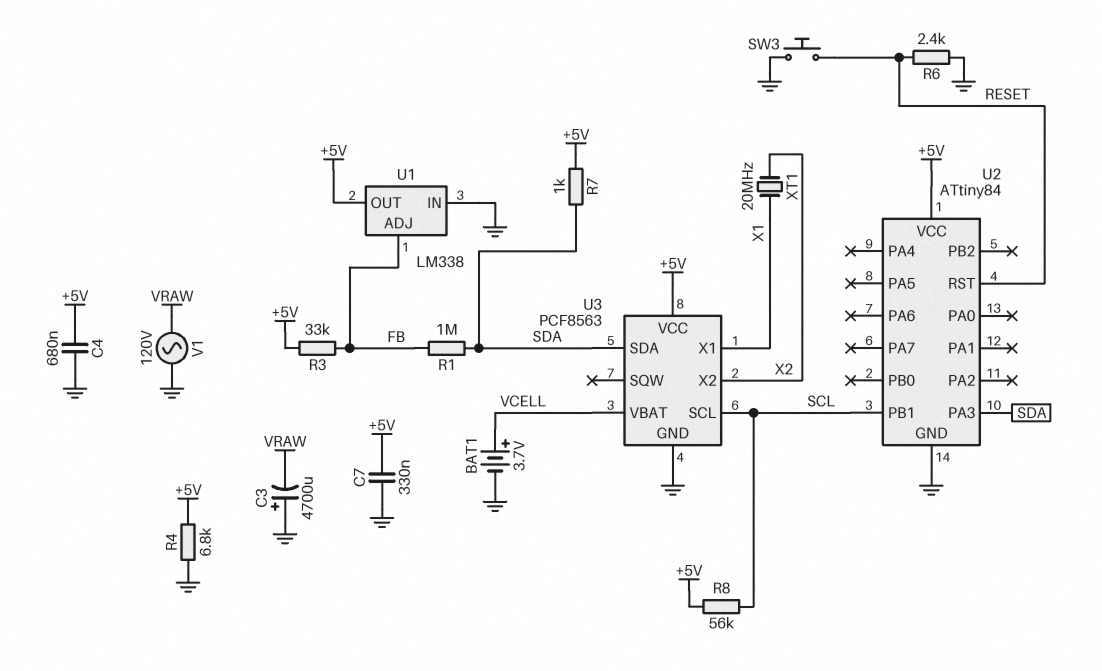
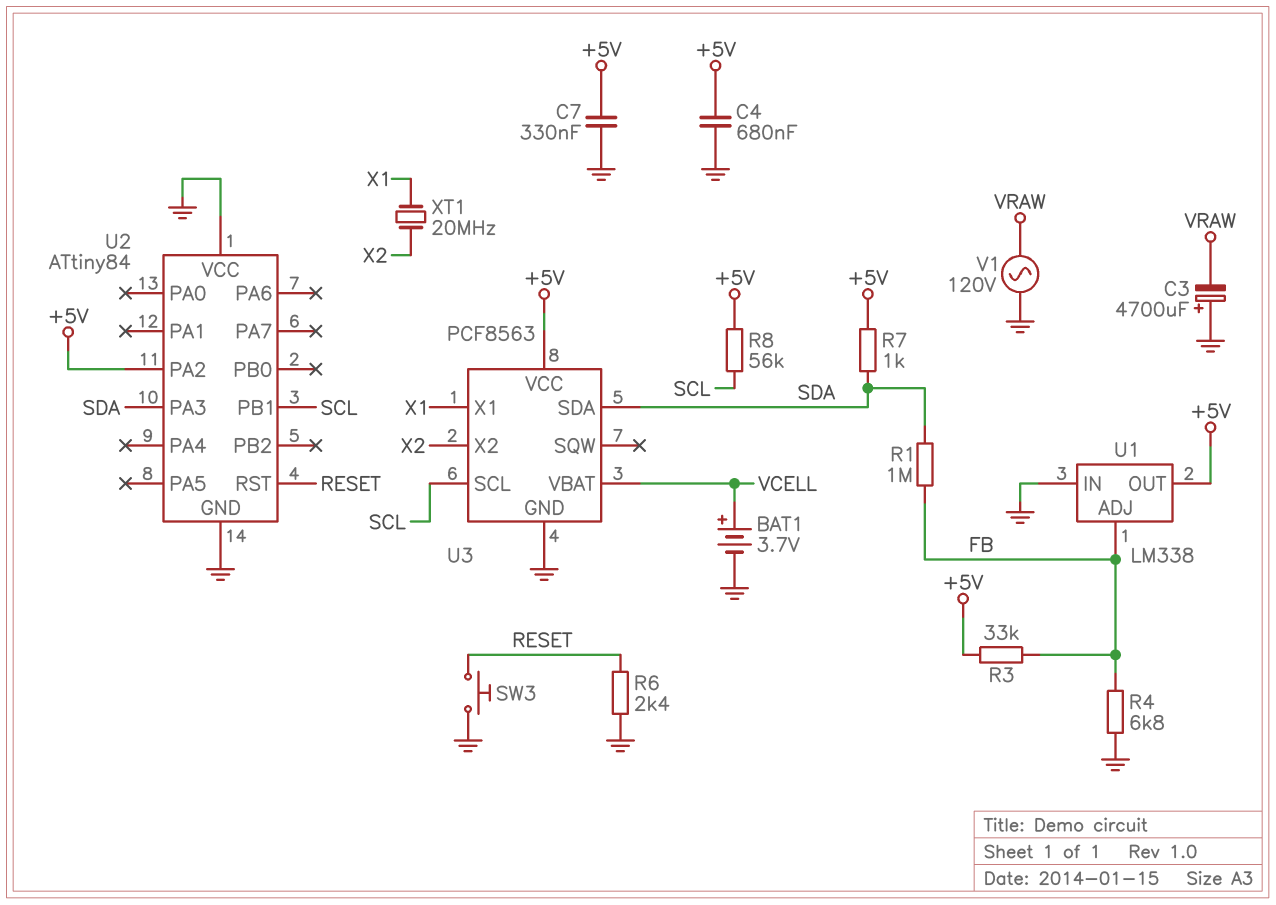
R4: 6.8k (+5V, GND) -> 6.8k (FB, GND)
U2 pin PA2: none -> +5V
U2 pin VCC: +5V -> GND

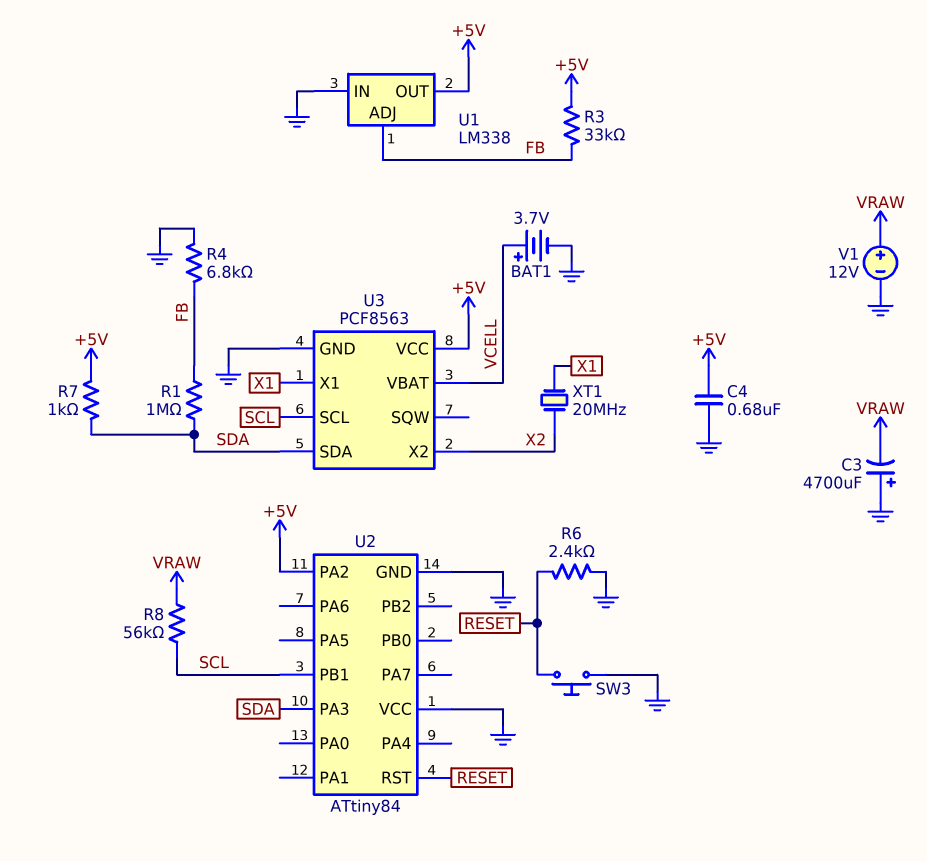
C7: 330nF (+5V, GND) -> none
R8: 56k (+5V, SCL) -> 56k (SCL, VRAW)
V1: AC 120V (GND, VRAW) -> 12V (plus VRAW, minus GND)

